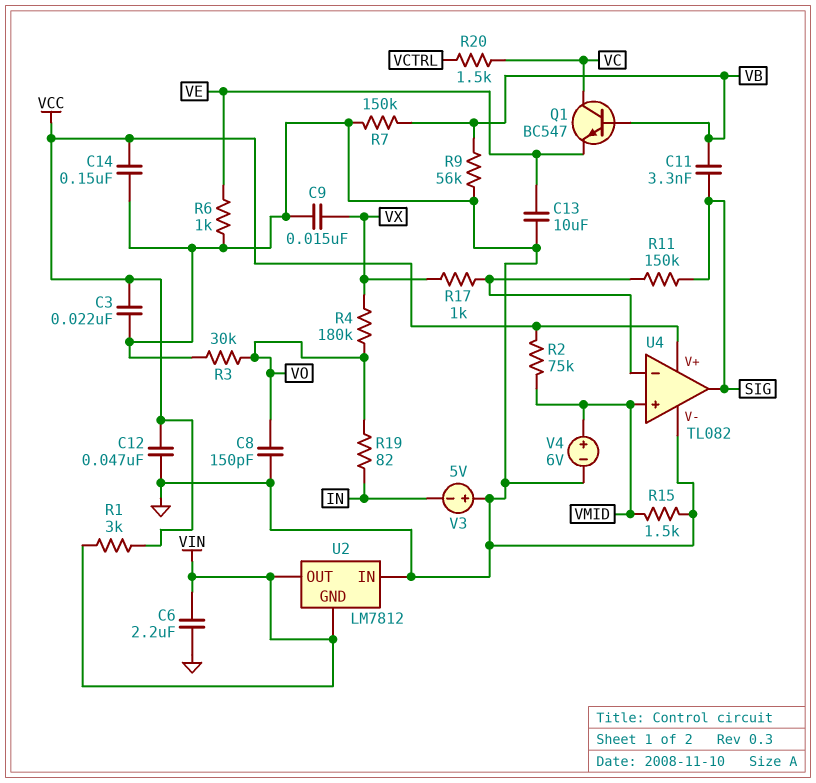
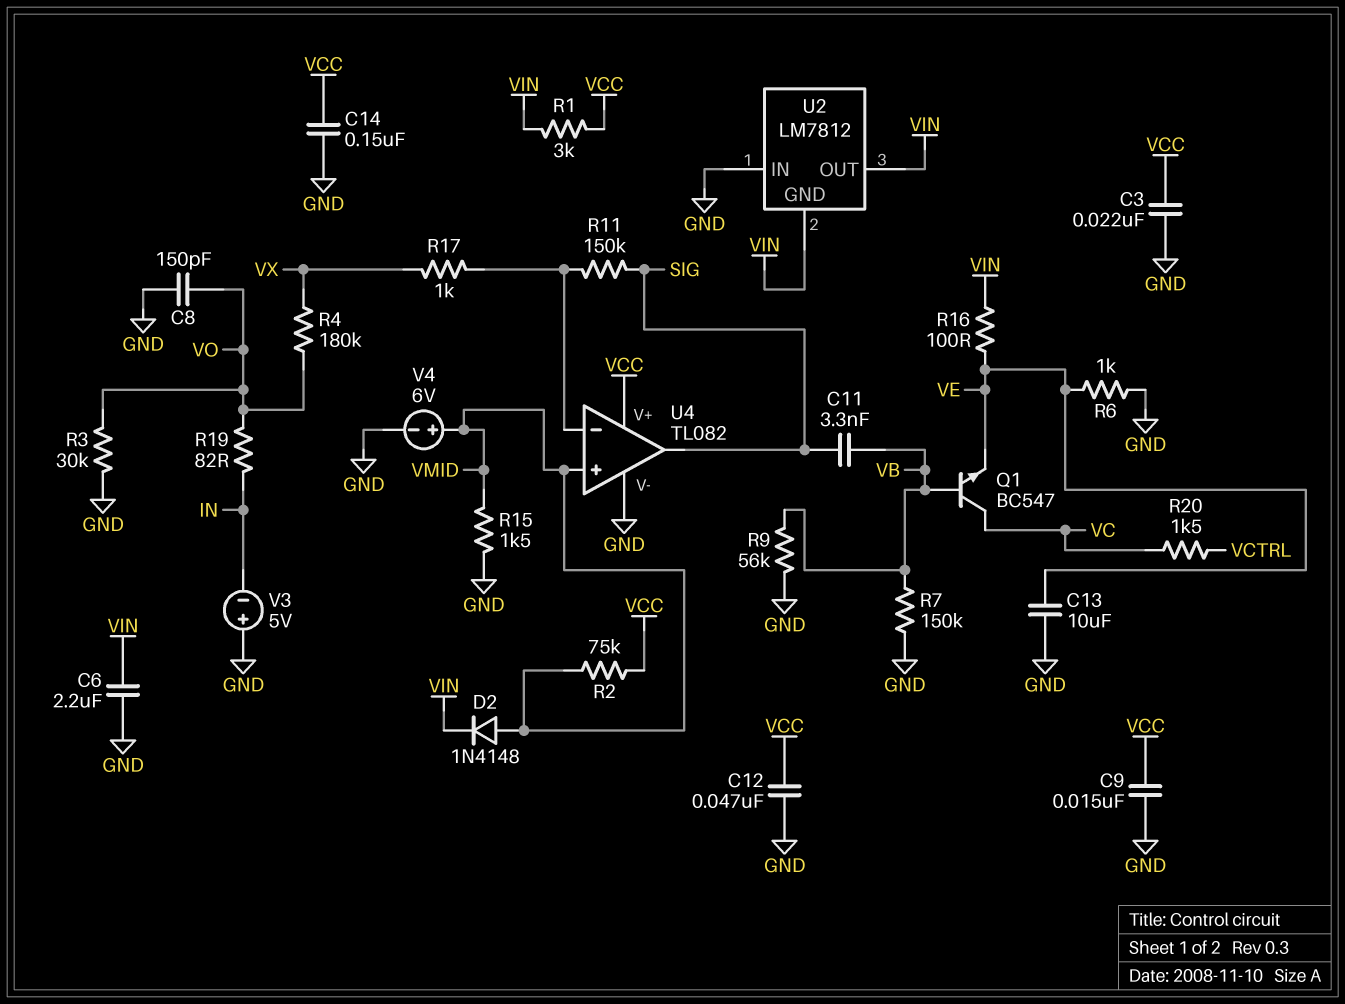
C9: 15nF (GND, VX) -> 15nF (GND, VCC)
D2: none -> diode 1N4148 (A VMID, K VIN)
R16: none -> 100 (VE, VIN)

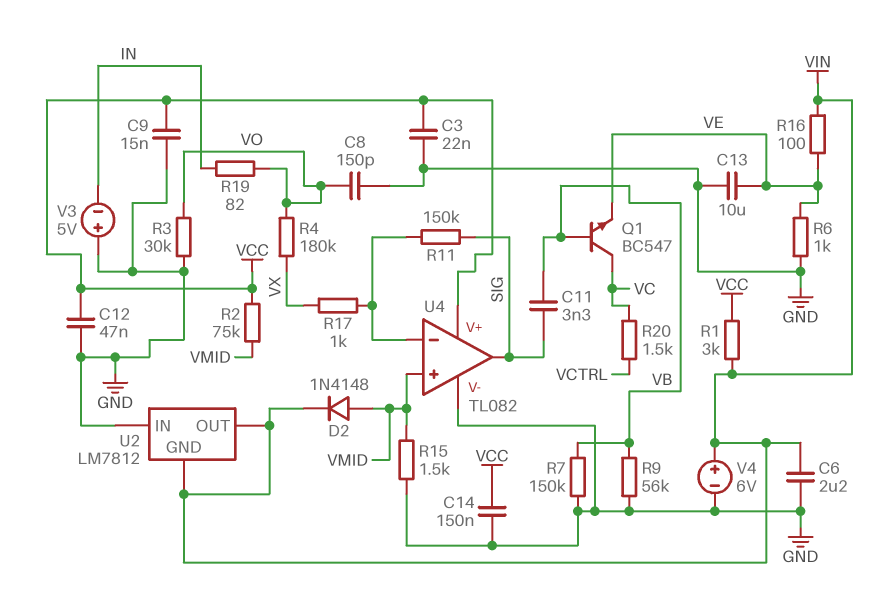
V4: 6V (plus VMID, minus GND) -> 6V (plus VIN, minus GND)

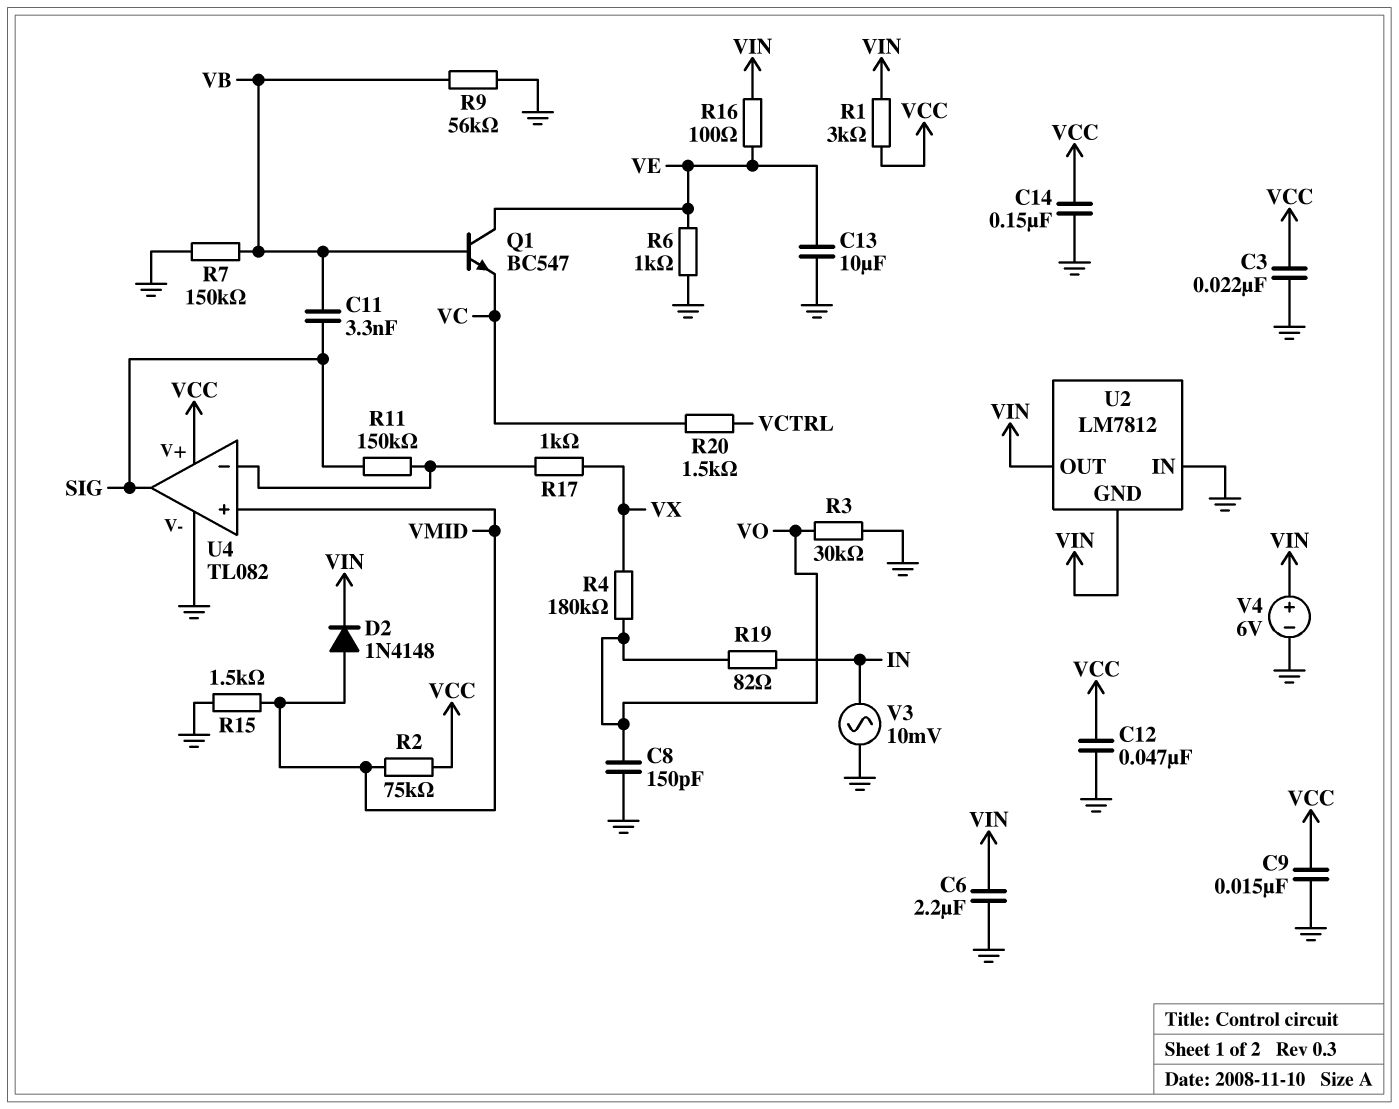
Q1: NPN BC547 (B VB, C VC, E VE) -> NPN BC547 (B VB, C VE, E VC)
V3: 5V (plus GND, minus IN) -> AC 10mV (GND, IN)

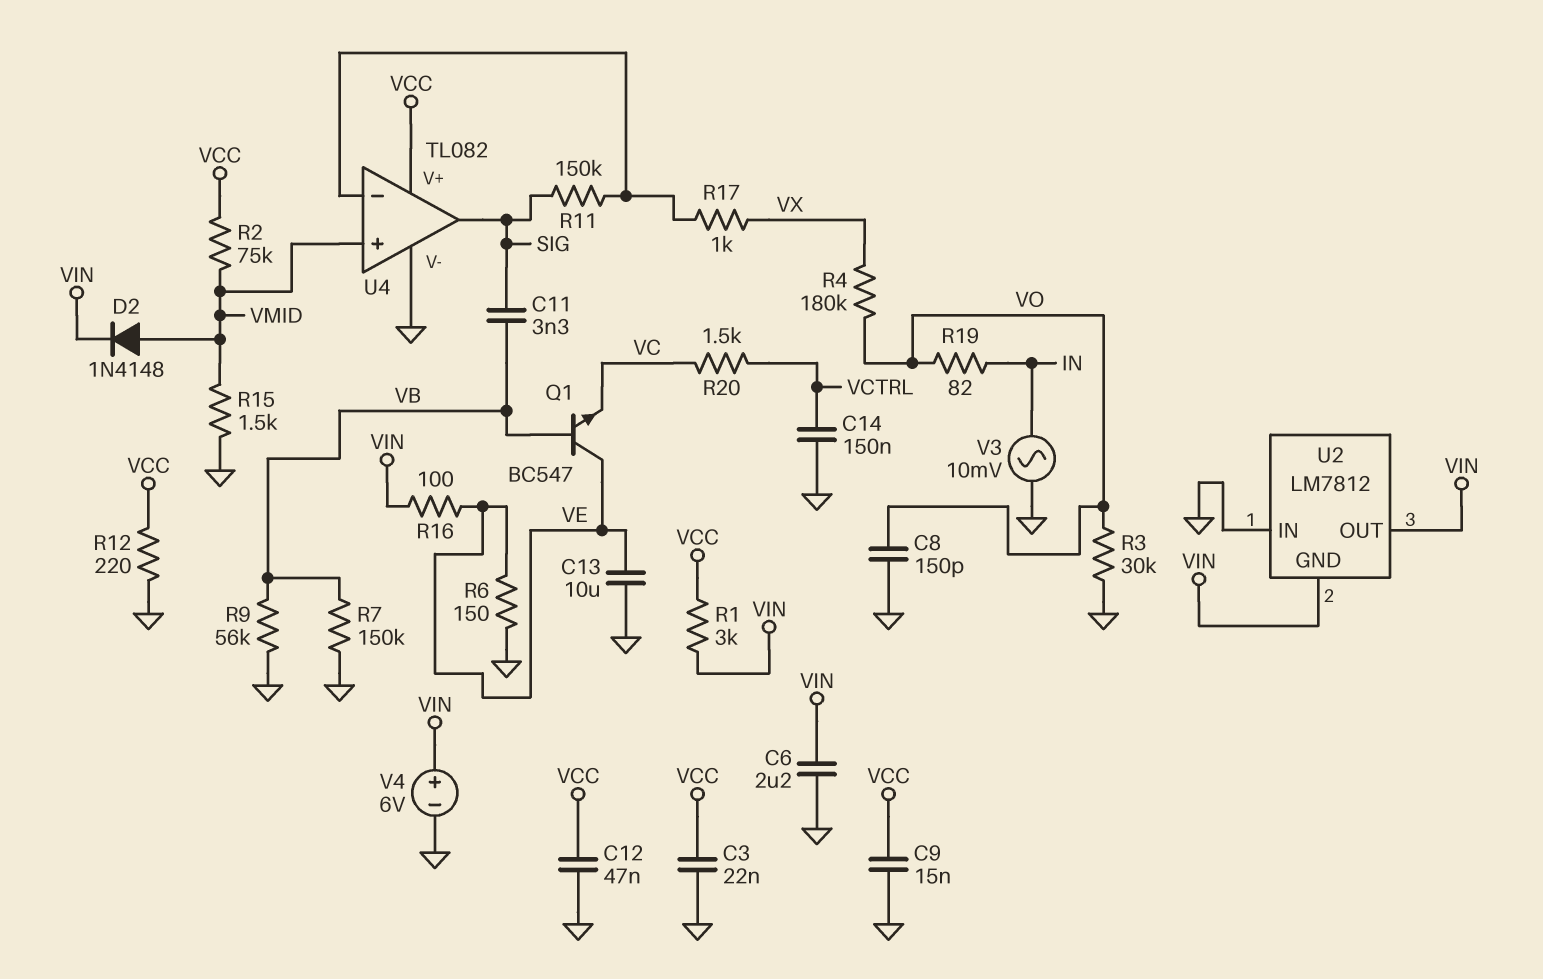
C14: 150nF (GND, VCC) -> 150nF (GND, VCTRL)
R6: 1k (GND, VE) -> 150 (GND, VE)
R12: none -> 220 (GND, VCC)

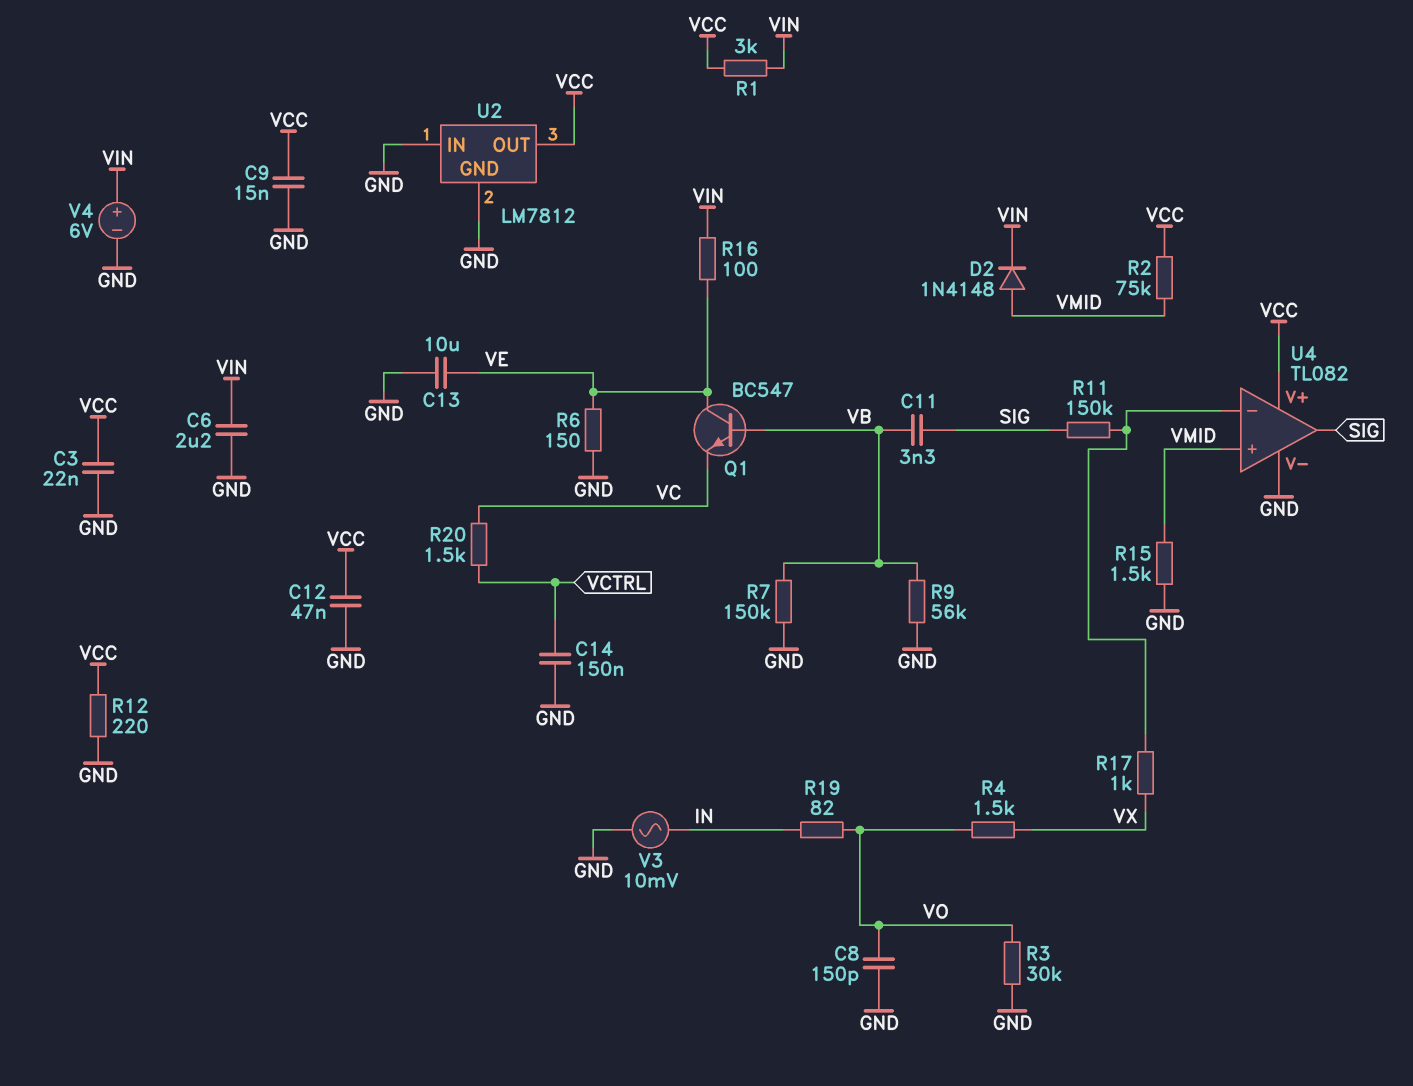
R4: 180k (VO, VX) -> 1.5k (VO, VX)
U2 pin GND: VIN -> GND
U2 pin OUT: VIN -> VCC

